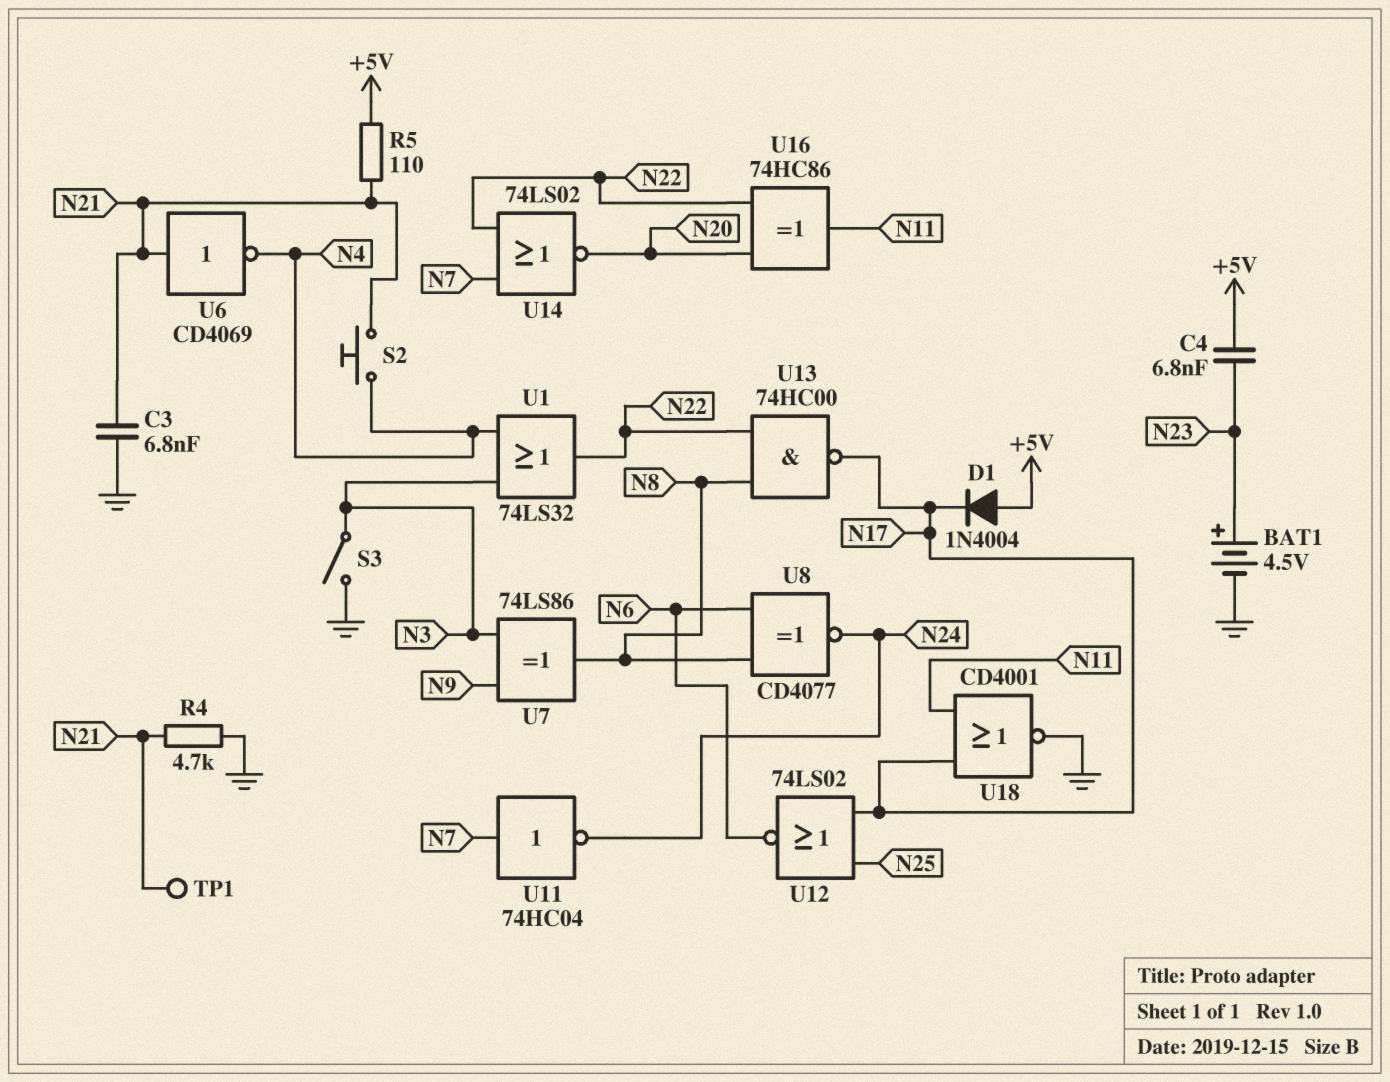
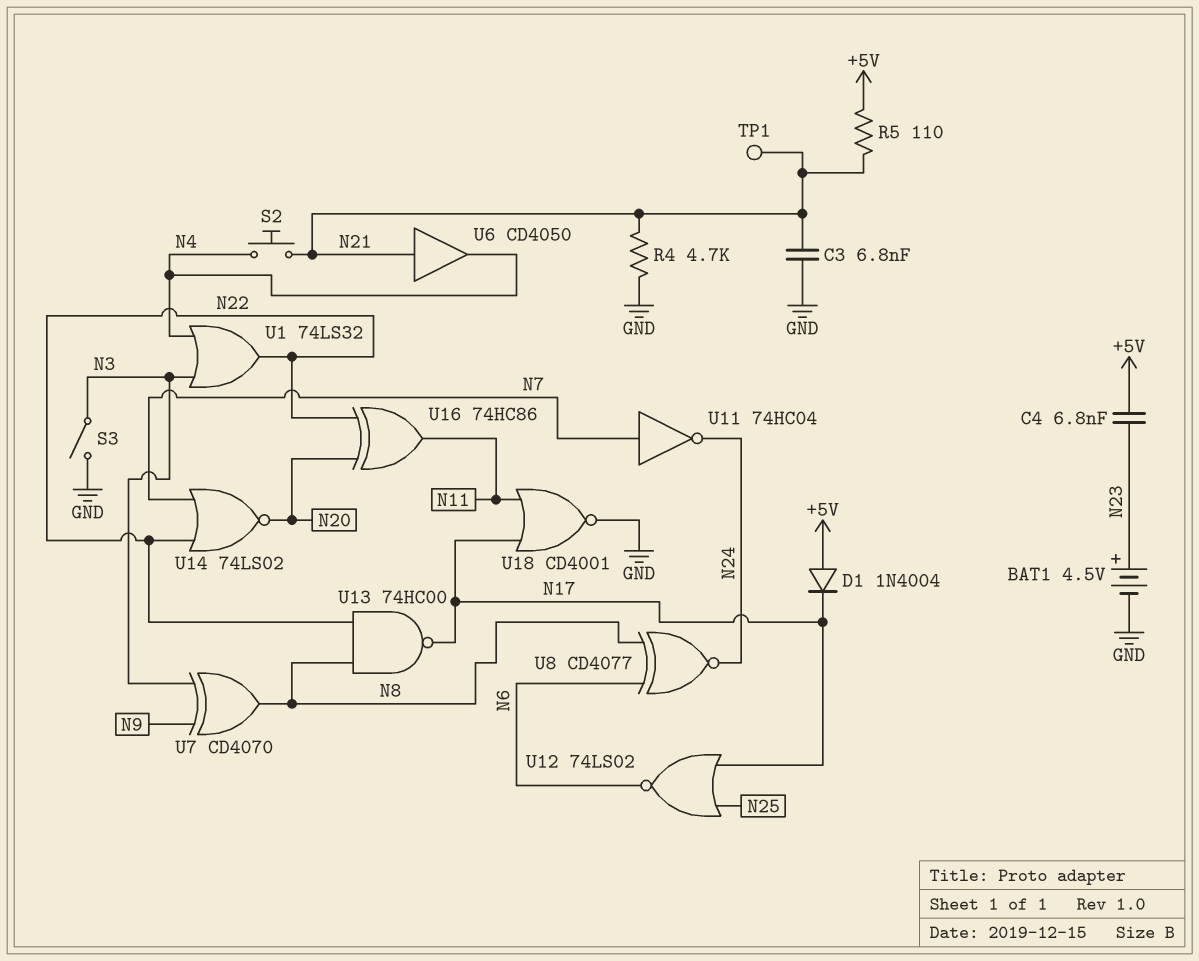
U6: NOT CD4069 (in N21, out N4) -> buffer CD4050 (in N21, out N4)
U7: XOR 74LS86 (in N3, in N9, out N8) -> XOR CD4070 (in N3, in N9, out N8)

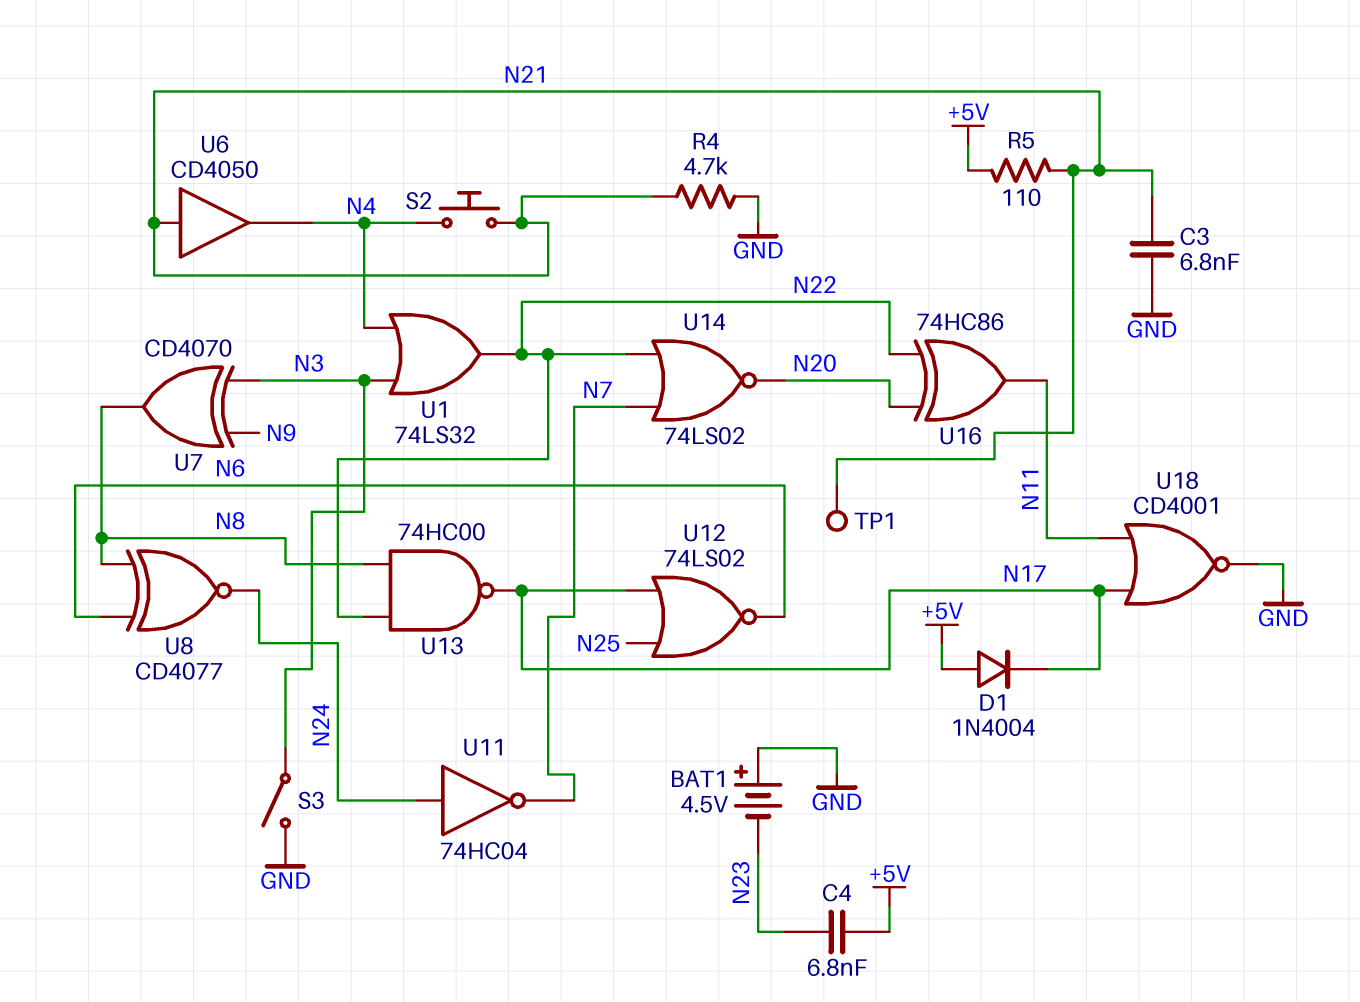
BAT1: 4.5V (plus N23, minus GND) -> 4.5V (plus GND, minus N23)
U11: NOT 74HC04 (in N7, out N24) -> NOT 74HC04 (in N24, out N7)

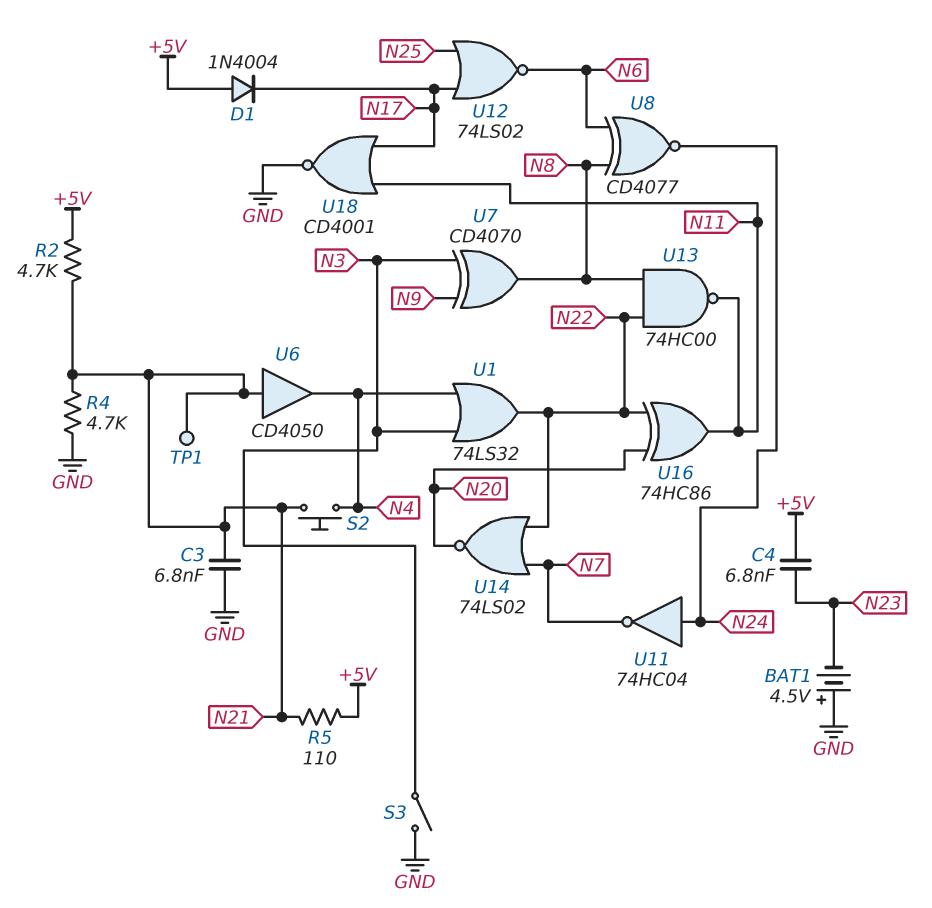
R2: none -> 4.7k (+5V, N21)
U13: NAND 74HC00 (in N8, in N22, out N17) -> NAND 74HC00 (in N8, in N22, out N11)

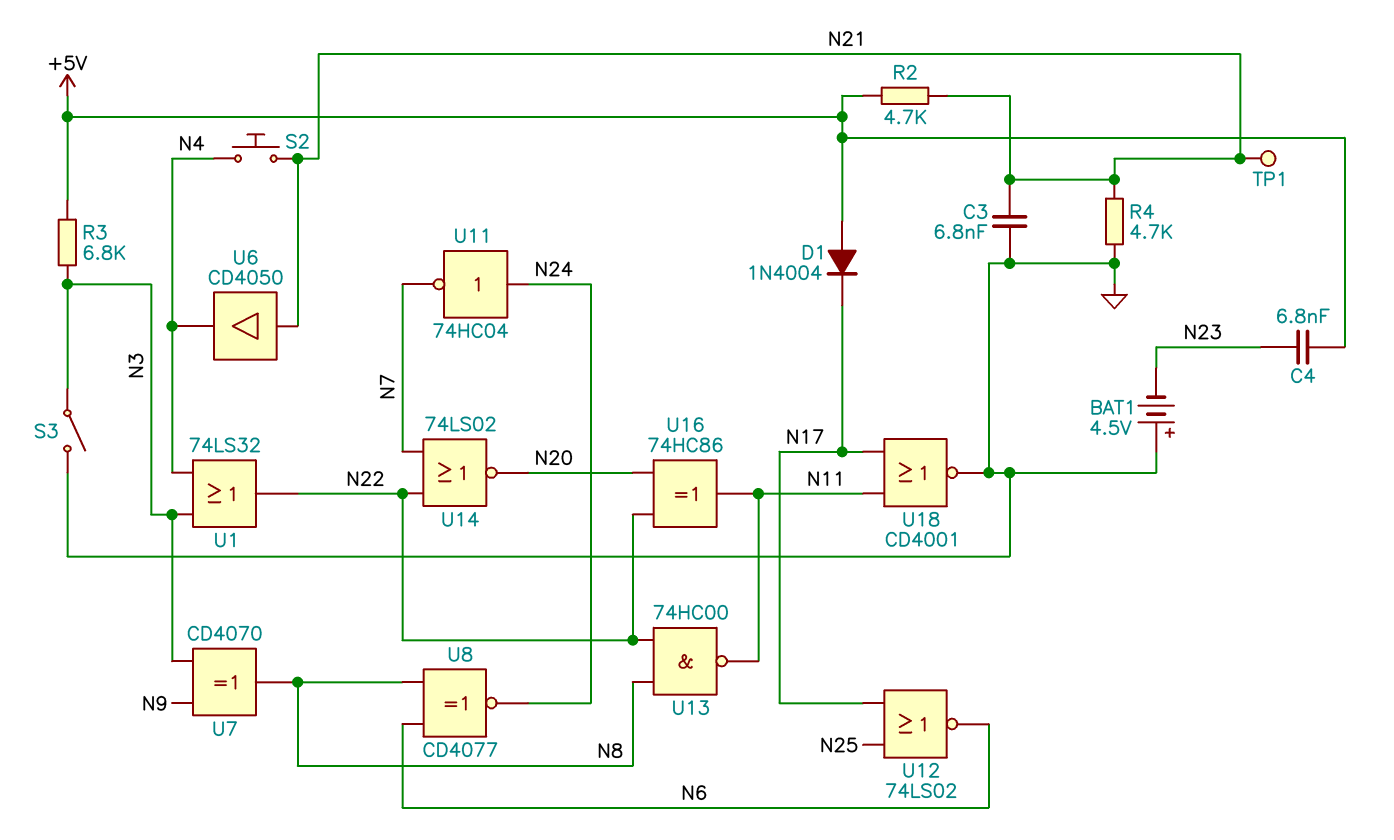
R3: none -> 6.8k (+5V, N3)
R5: 110 (+5V, N21) -> none

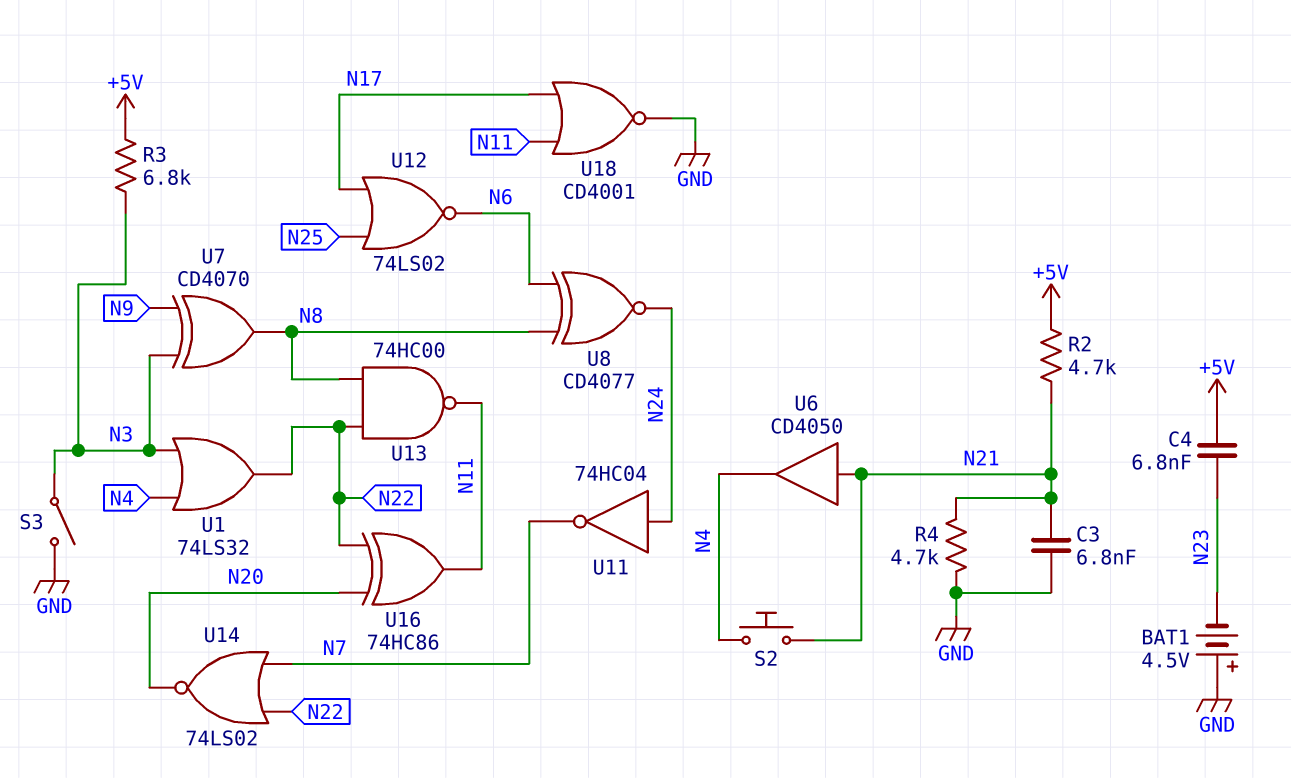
D1: diode 1N4004 (A +5V, K N17) -> none
TP1: test point (N21) -> none

